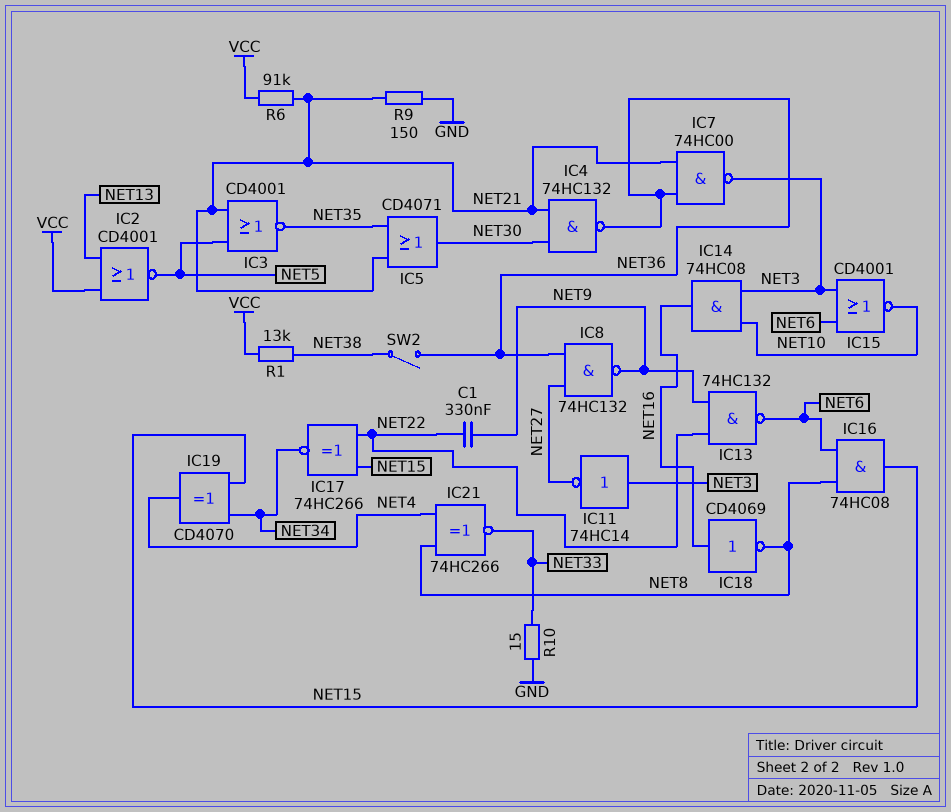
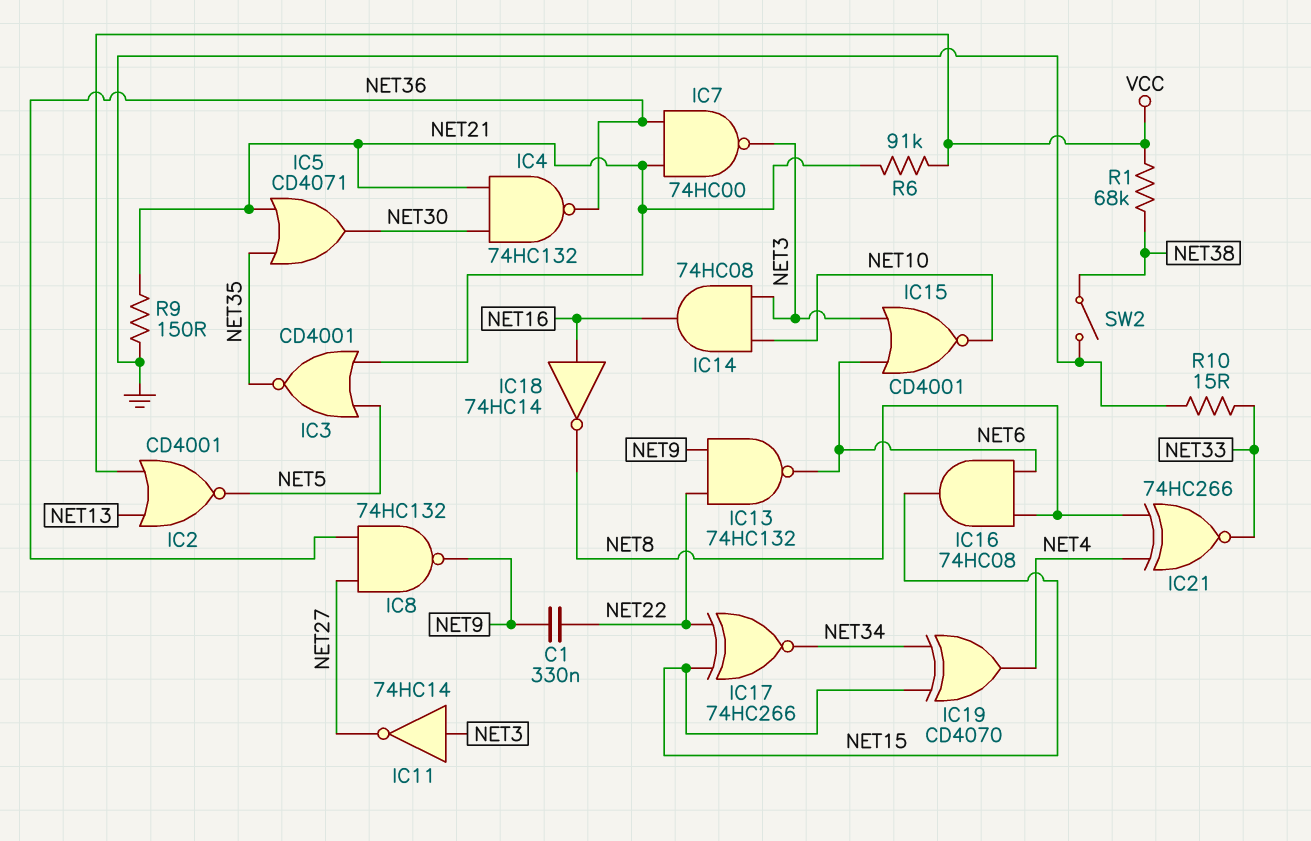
IC18: NOT CD4069 (in NET16, out NET8) -> NOT 74HC14 (in NET16, out NET8)
R1: 13k (NET38, VCC) -> 68k (NET38, VCC)
SW2: switch (NET36, NET38) -> switch (GND, NET38)

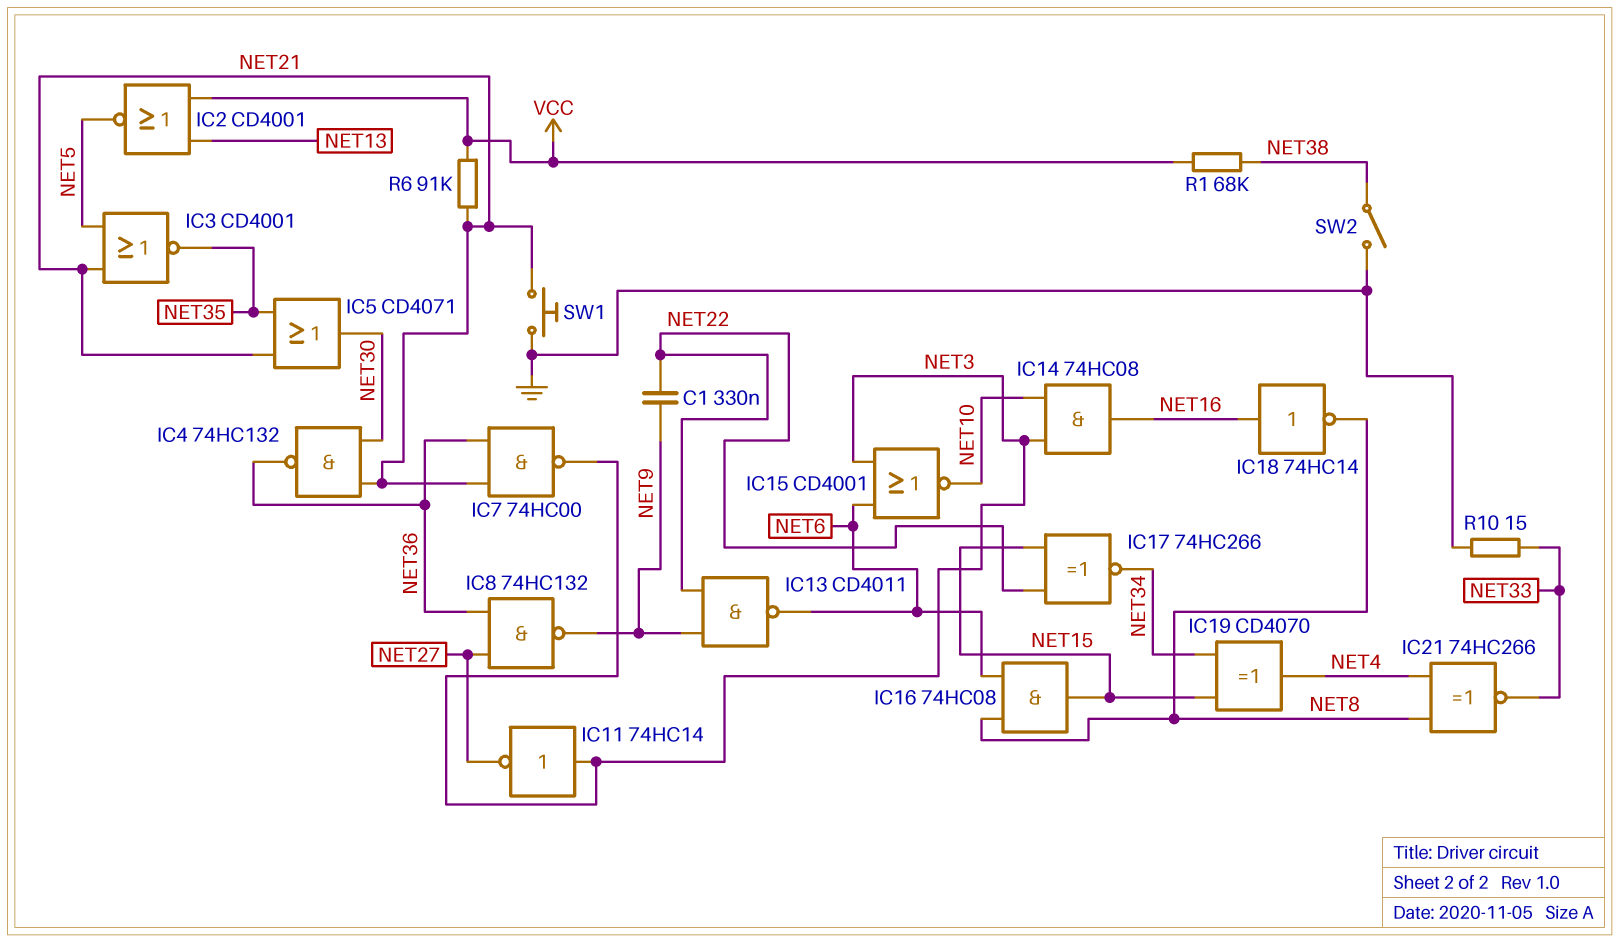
IC13: NAND 74HC132 (in NET9, in NET22, out NET6) -> NAND CD4011 (in NET9, in NET22, out NET6)
R9: 150 (GND, NET21) -> none
SW1: none -> button (GND, NET21)

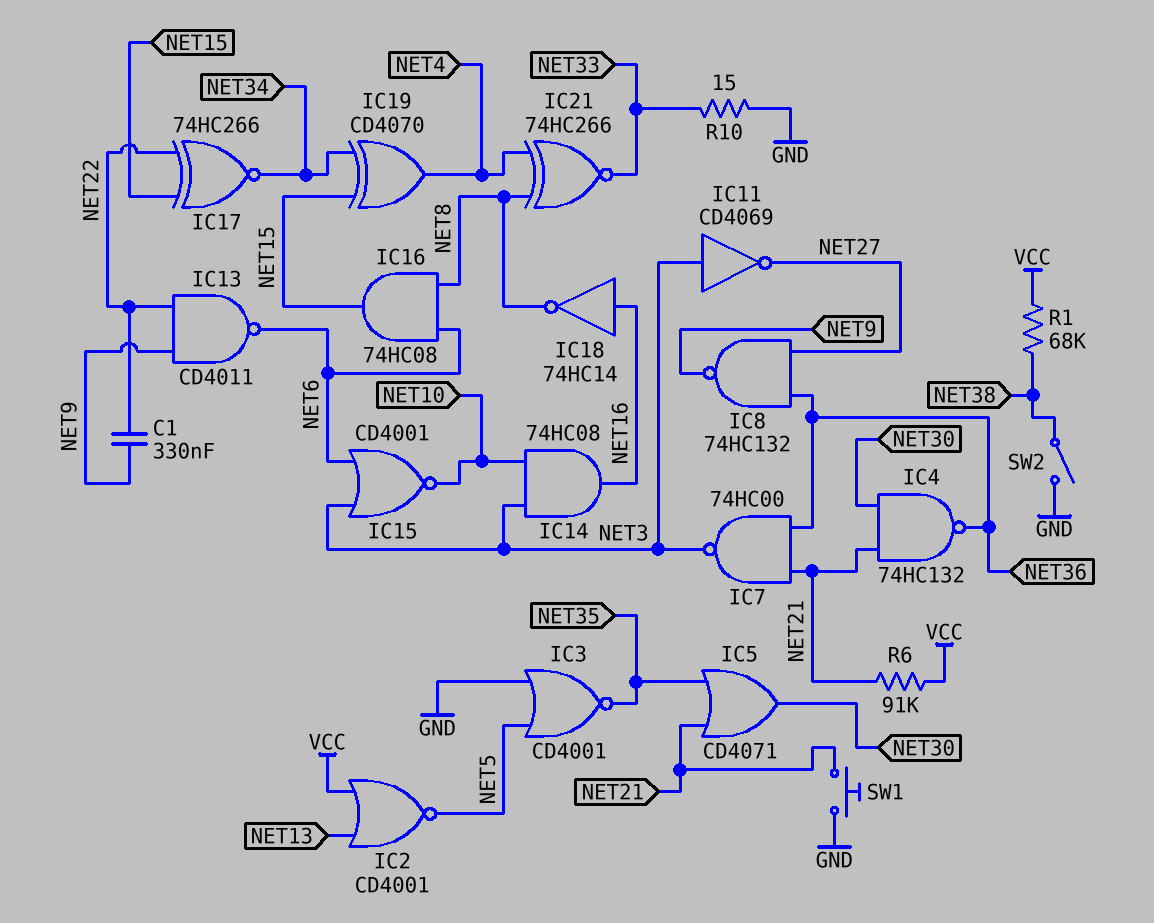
IC3: NOR CD4001 (in NET5, in NET21, out NET35) -> NOR CD4001 (in GND, in NET5, out NET35)
IC11: NOT 74HC14 (in NET3, out NET27) -> NOT CD4069 (in NET3, out NET27)

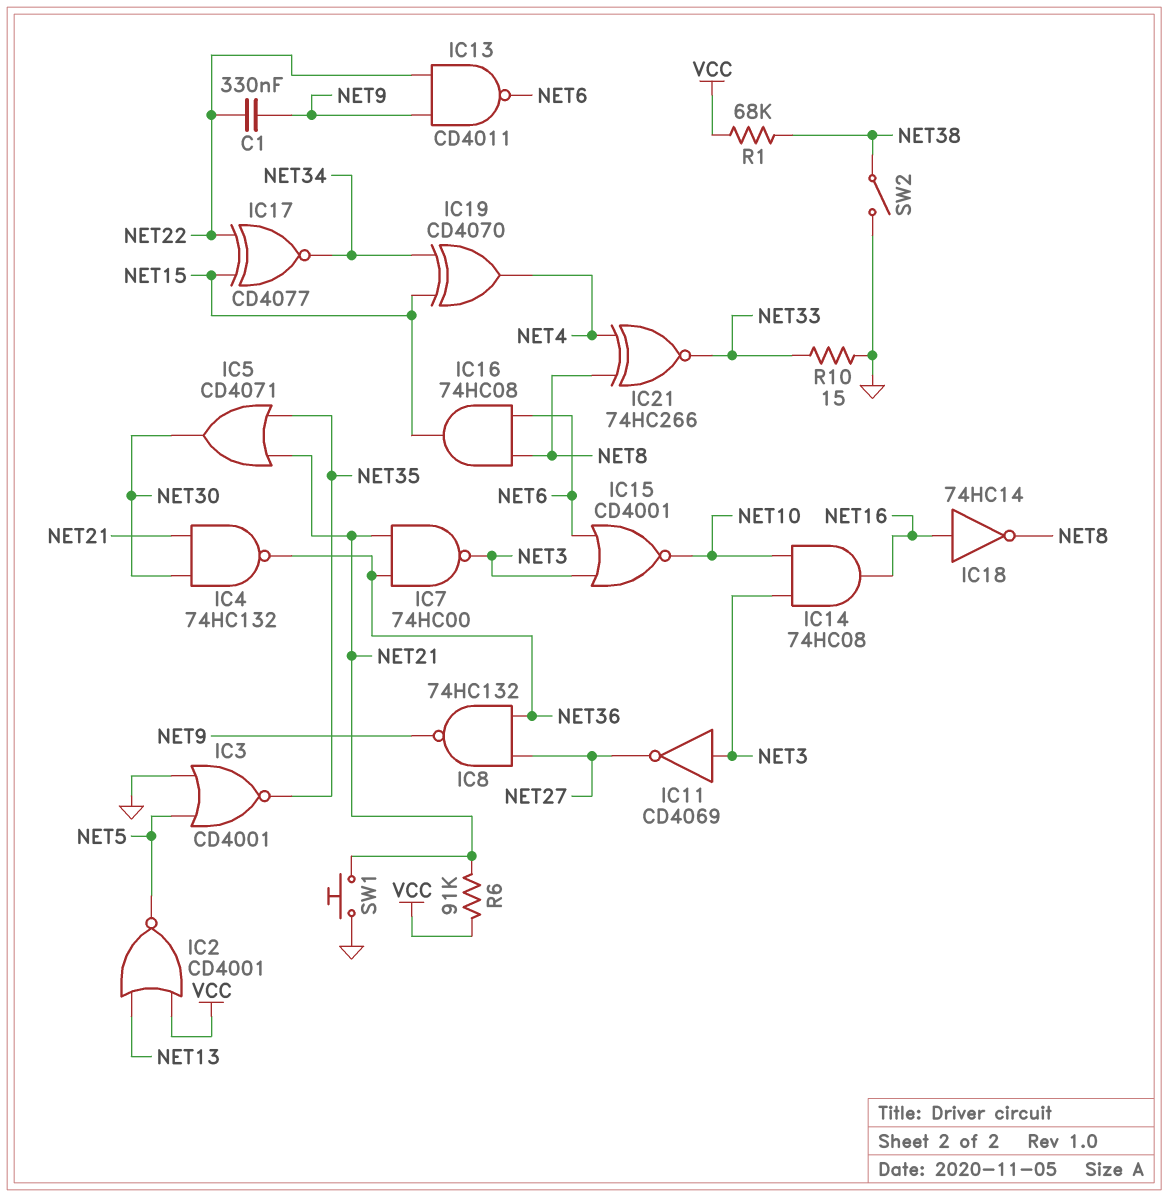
IC17: XNOR 74HC266 (in NET15, in NET22, out NET34) -> XNOR CD4077 (in NET15, in NET22, out NET34)

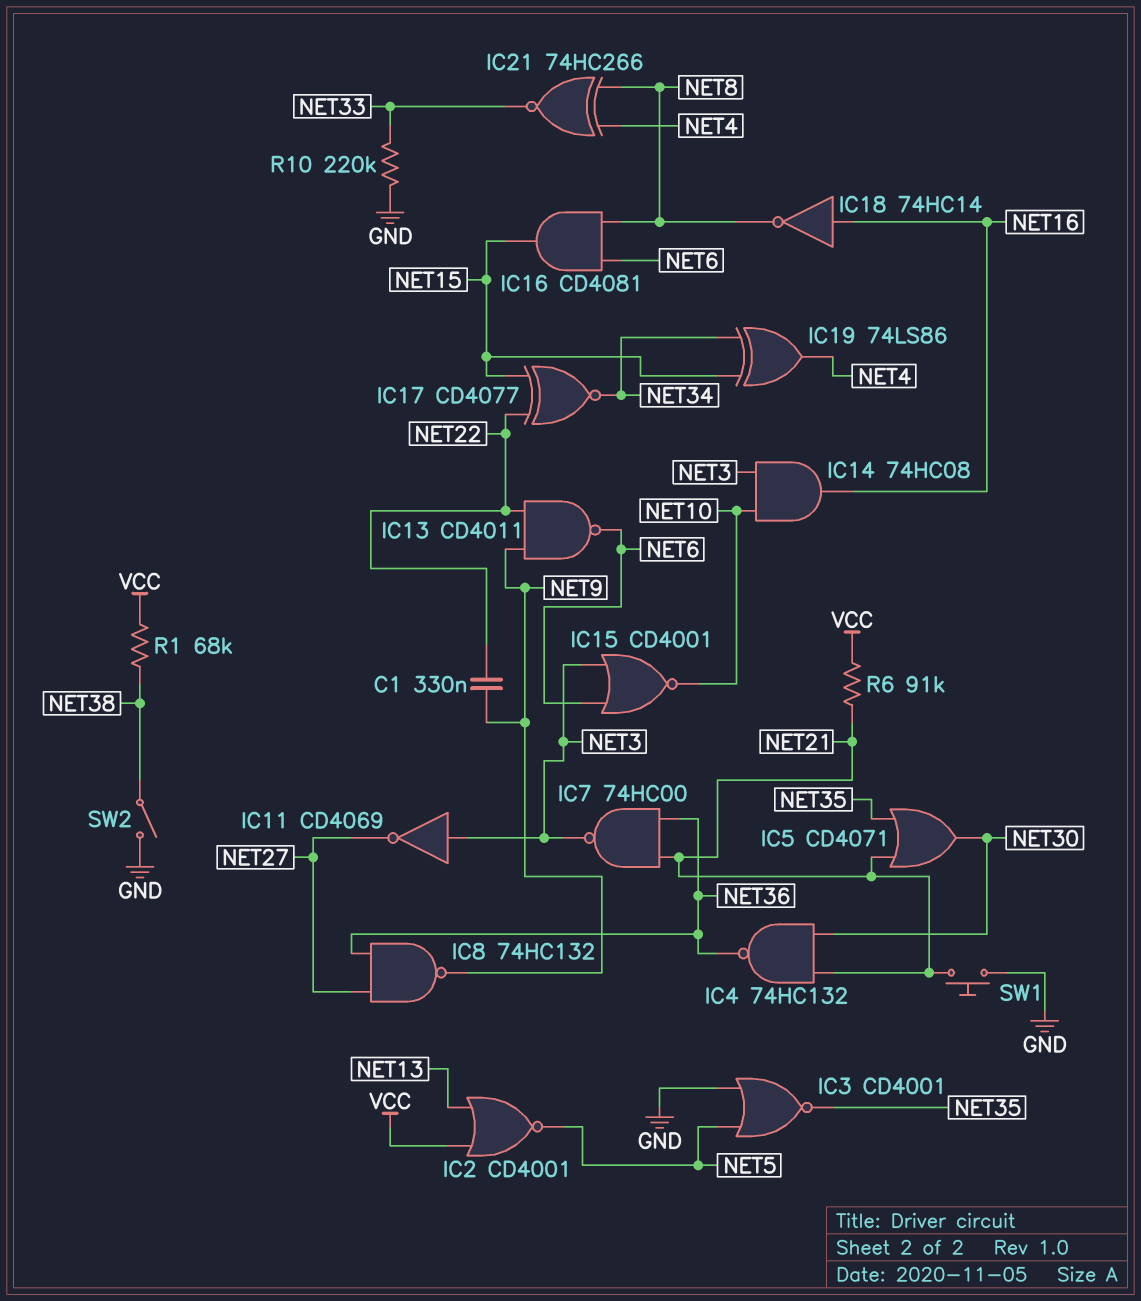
IC16: AND 74HC08 (in NET6, in NET8, out NET15) -> AND CD4081 (in NET6, in NET8, out NET15)
IC19: XOR CD4070 (in NET15, in NET34, out NET4) -> XOR 74LS86 (in NET15, in NET34, out NET4)
R10: 15 (GND, NET33) -> 220k (GND, NET33)

